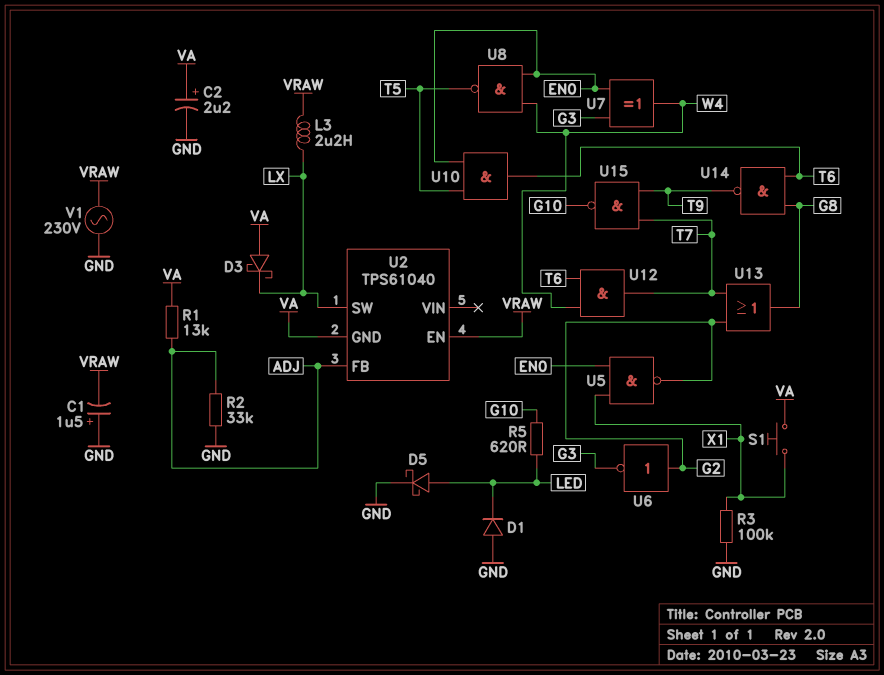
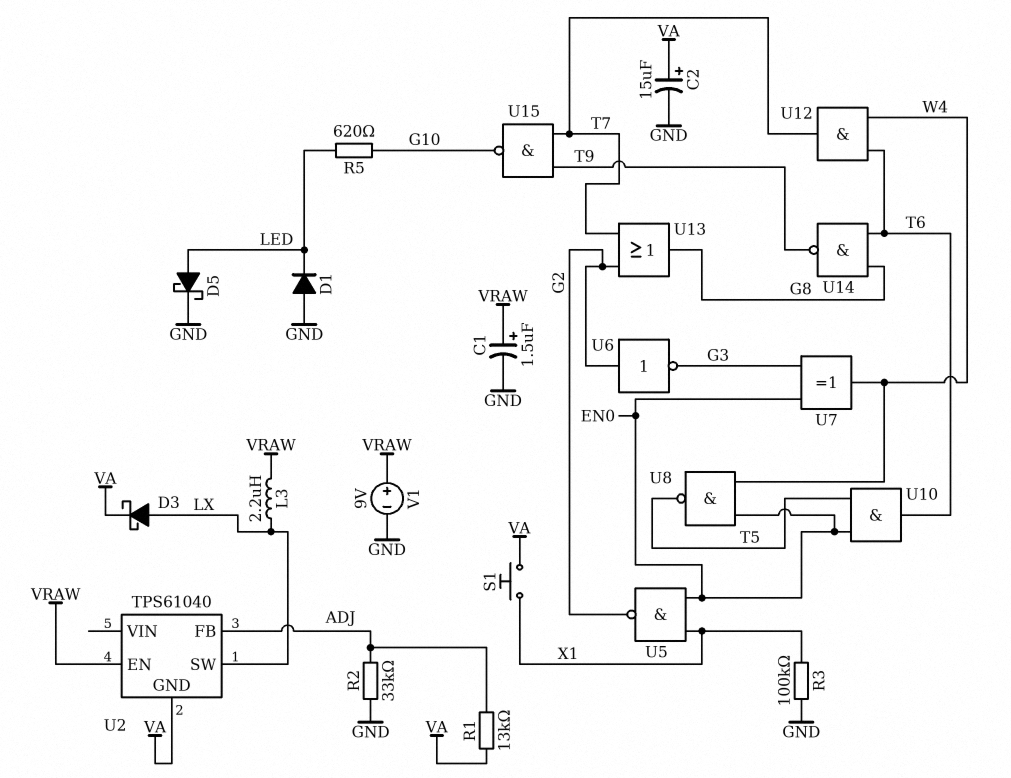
C1: 1.5uF (plus GND, minus VRAW) -> 1.5uF (plus VRAW, minus GND)
C2: 2.2uF (plus VA, minus GND) -> 15uF (plus VA, minus GND)
D3: schottky (A VA, K LX) -> schottky (A LX, K VA)
V1: AC 230V (GND, VRAW) -> 9V (plus VRAW, minus GND)

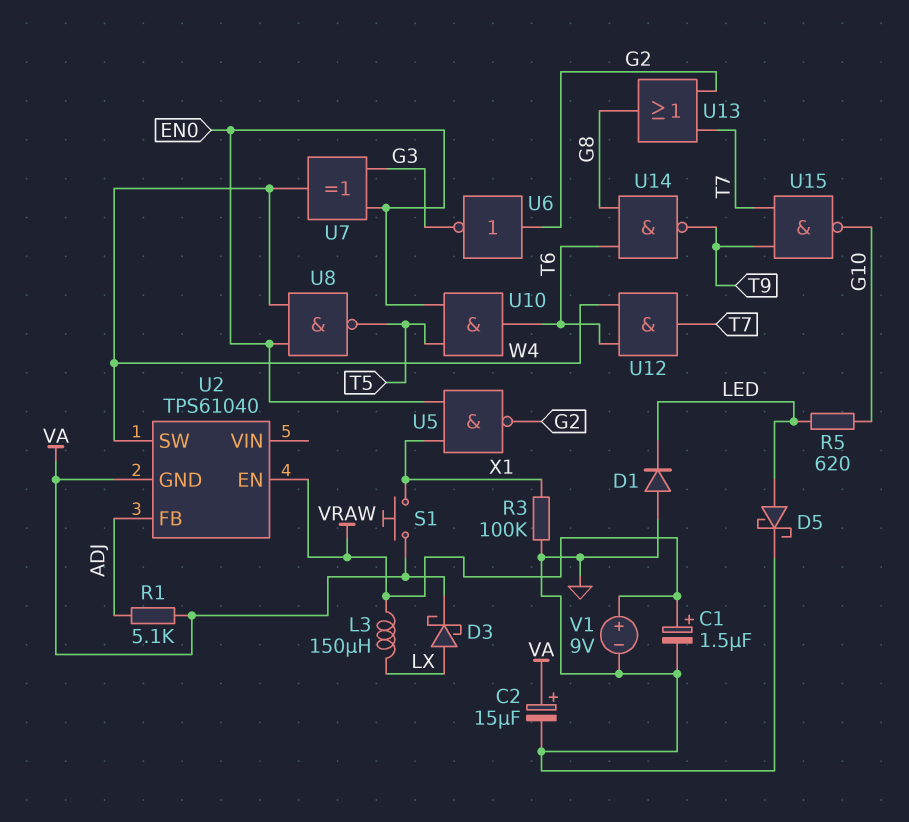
L3: 2.2uH (LX, VRAW) -> 150uH (LX, VRAW)
R1: 13k (ADJ, VA) -> 5.1k (ADJ, VA)
R2: 33k (ADJ, GND) -> none
U2 pin SW: LX -> W4

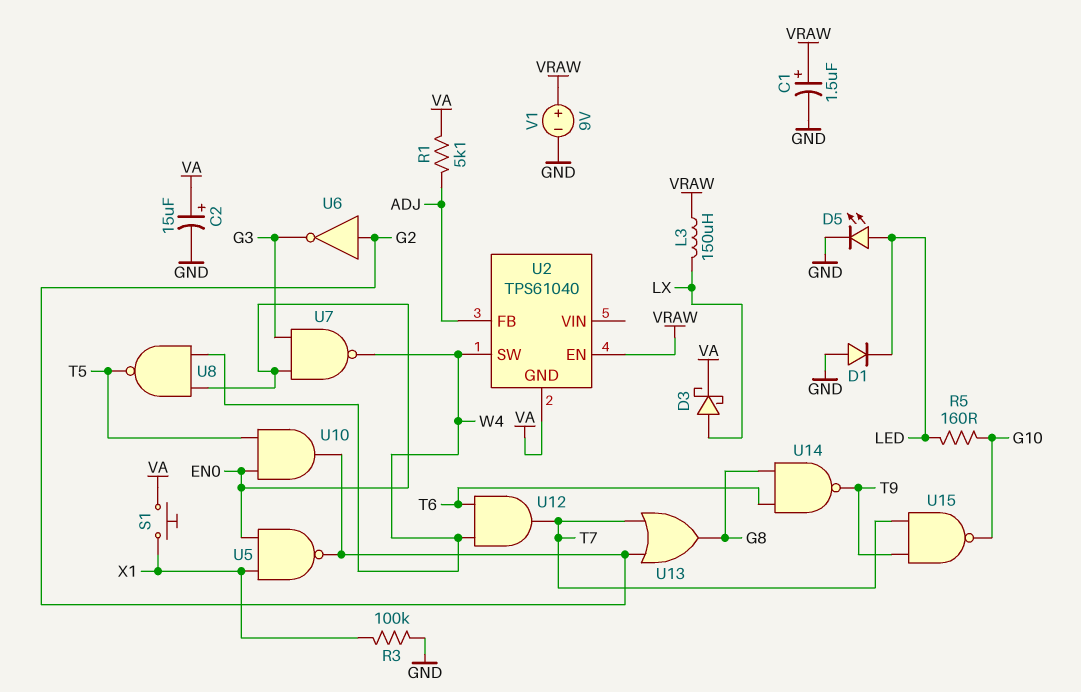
D5: schottky (A LED, K GND) -> LED (A LED, K GND)
R5: 620 (G10, LED) -> 160 (G10, LED)
U7: XOR (in EN0, in G3, out W4) -> NAND (in EN0, in G3, out W4)
U10: AND (in EN0, in T5, out T6) -> AND (in EN0, in T5, out G2)

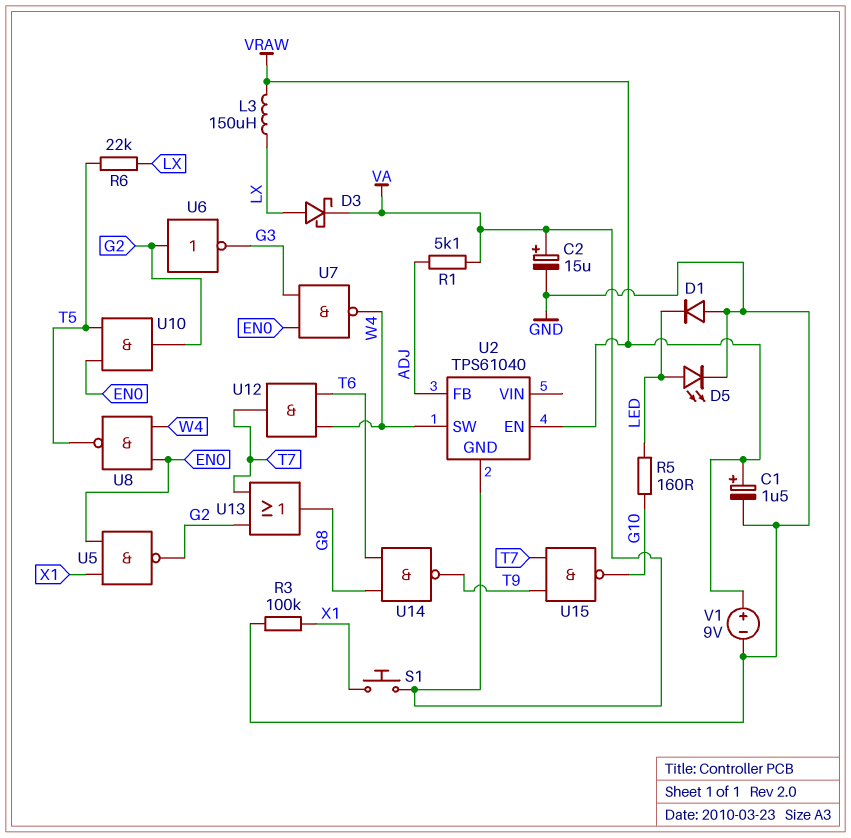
R6: none -> 22k (LX, T5)

